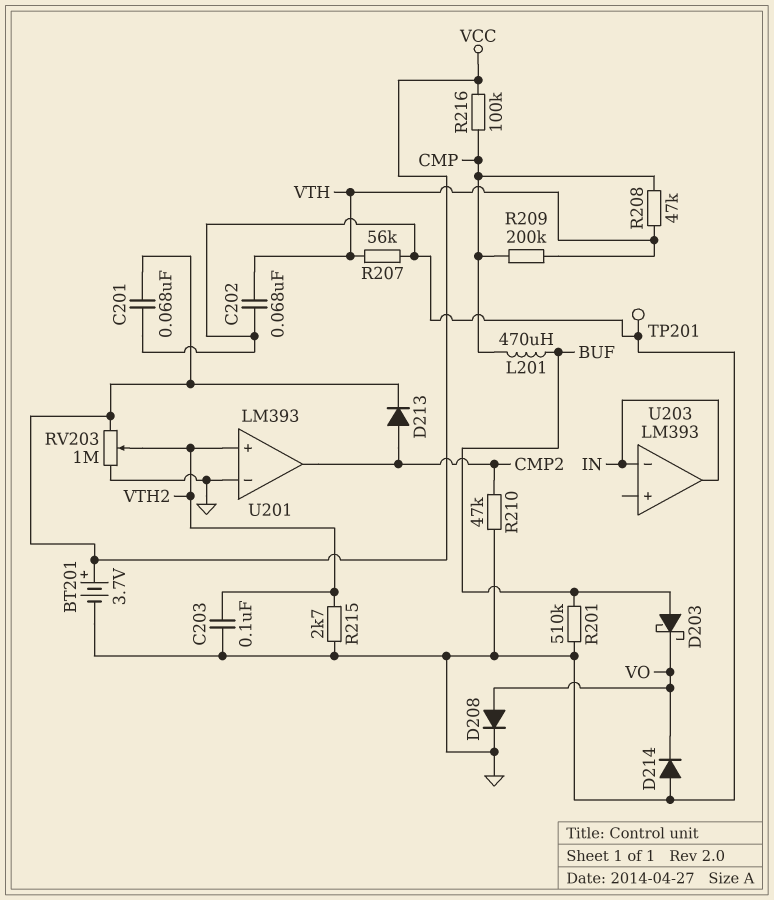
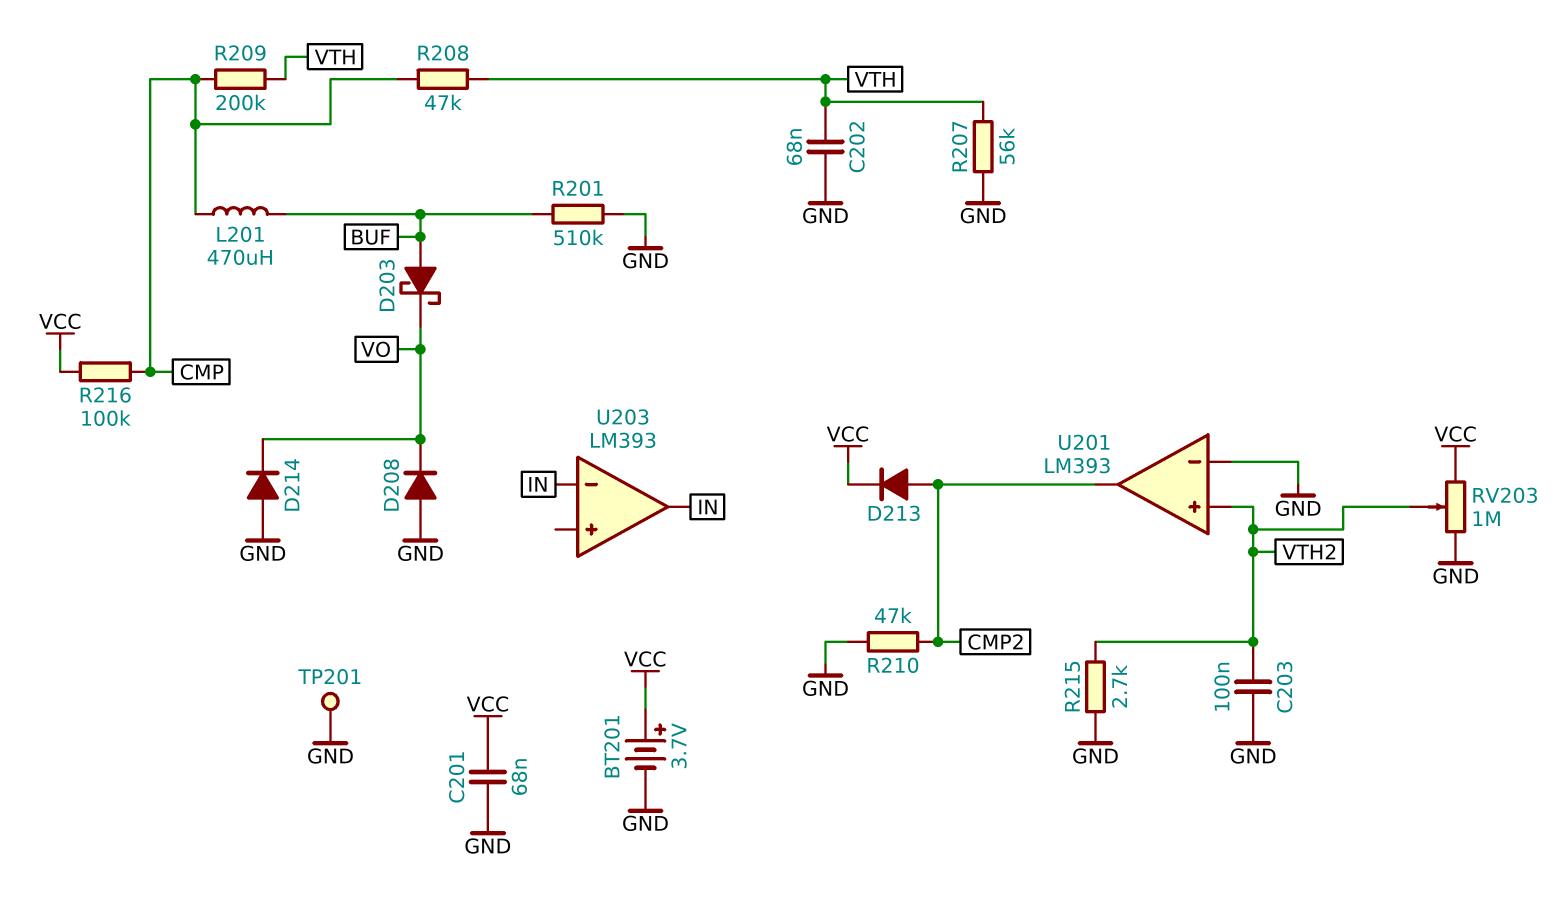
D208: diode (A VO, K GND) -> diode (A GND, K VO)

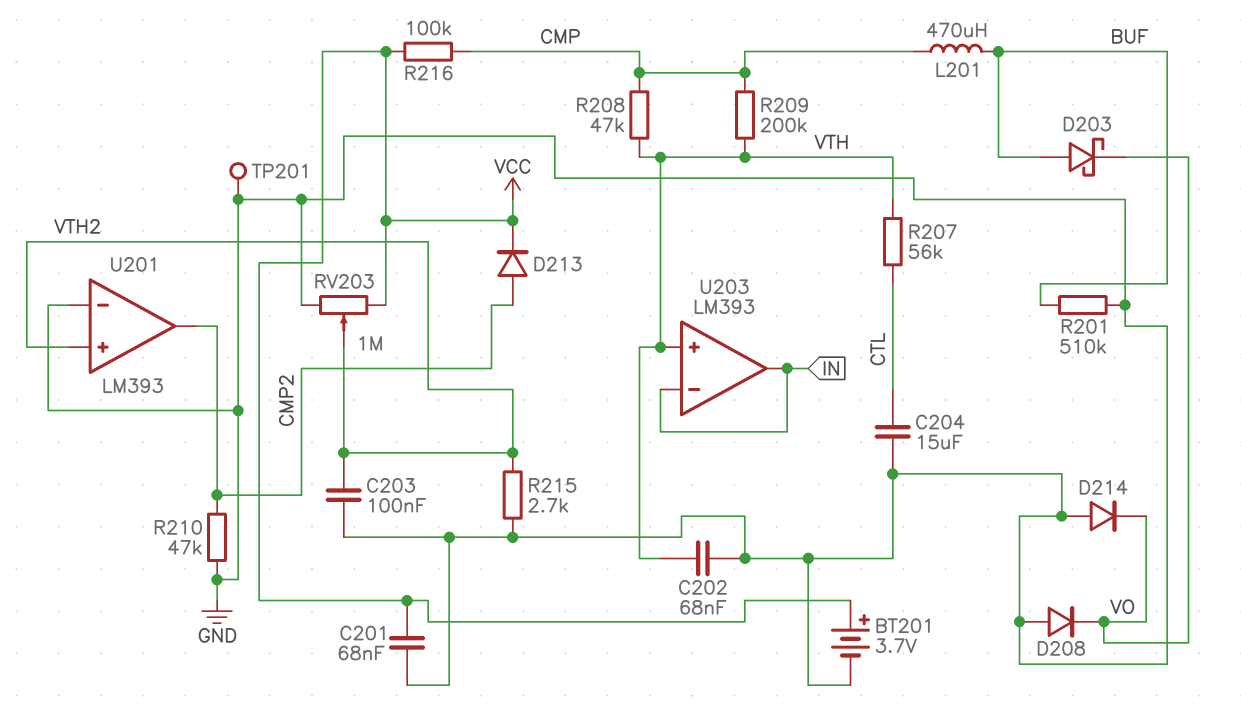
C204: none -> 15uF (CTL, GND)
R207: 56k (GND, VTH) -> 56k (CTL, VTH)
U203 pin in+: none -> VTH

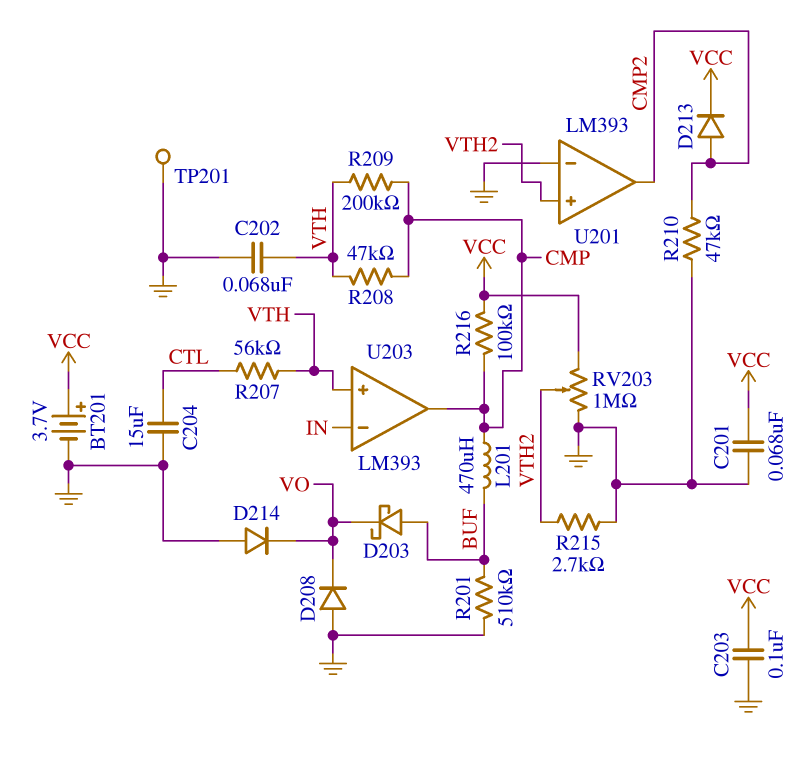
C203: 100nF (GND, VTH2) -> 100nF (GND, VCC)
U203 pin out: IN -> CMP

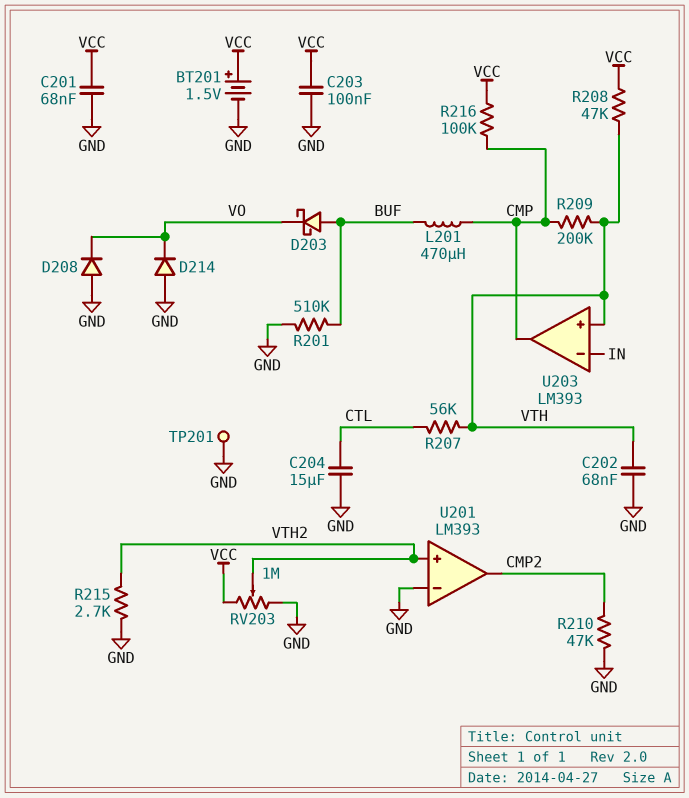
BT201: 3.7V (plus VCC, minus GND) -> 1.5V (plus VCC, minus GND)
D213: diode (A CMP2, K VCC) -> none
R208: 47k (CMP, VTH) -> 47k (VCC, VTH)

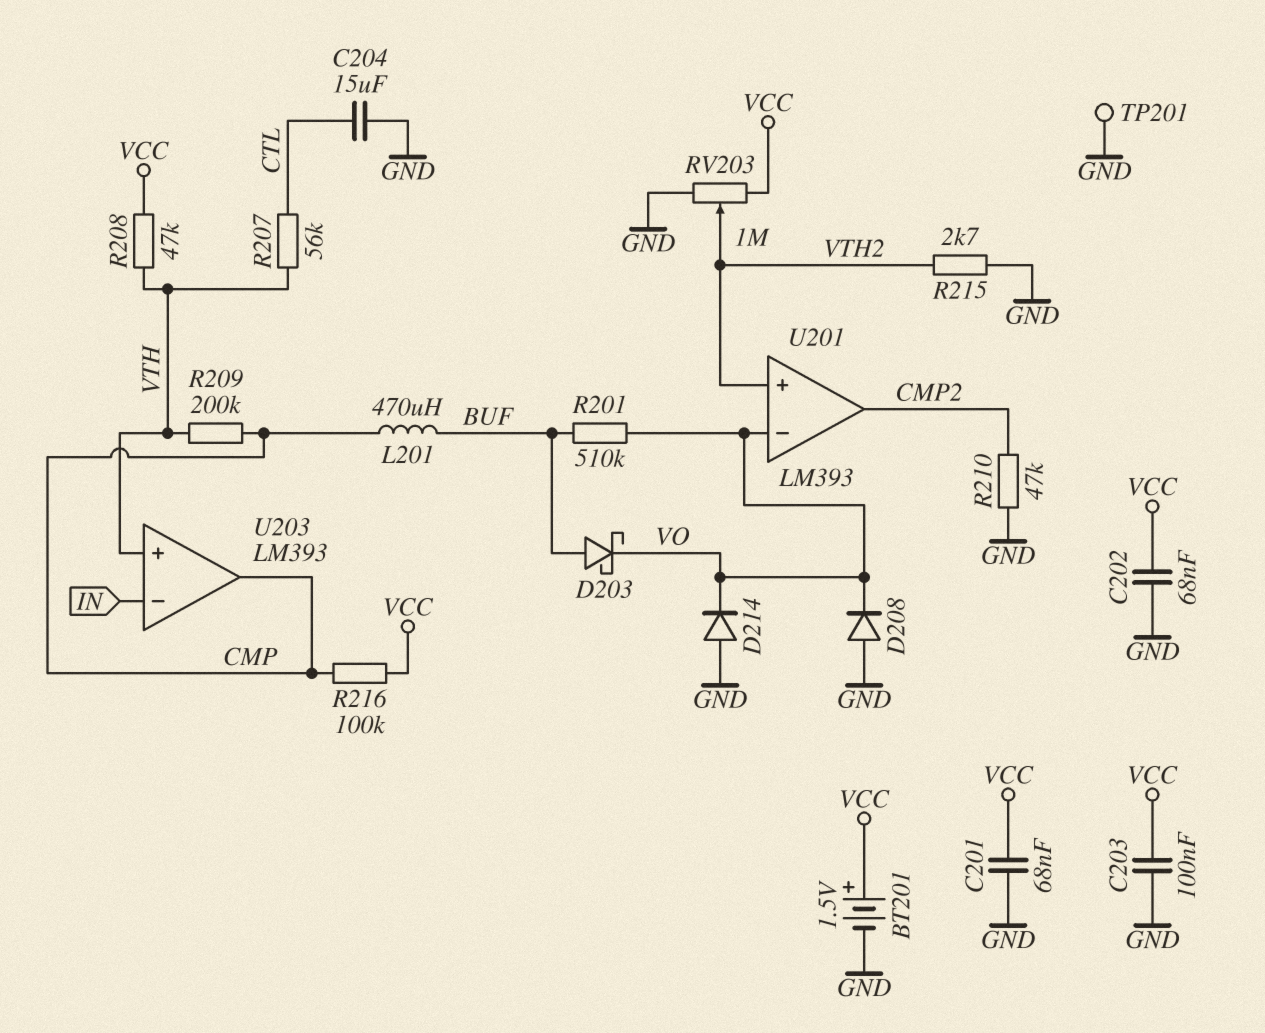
C202: 68nF (GND, VTH) -> 68nF (GND, VCC)
R201: 510k (BUF, GND) -> 510k (BUF, VO)
U201 pin in-: GND -> VO

